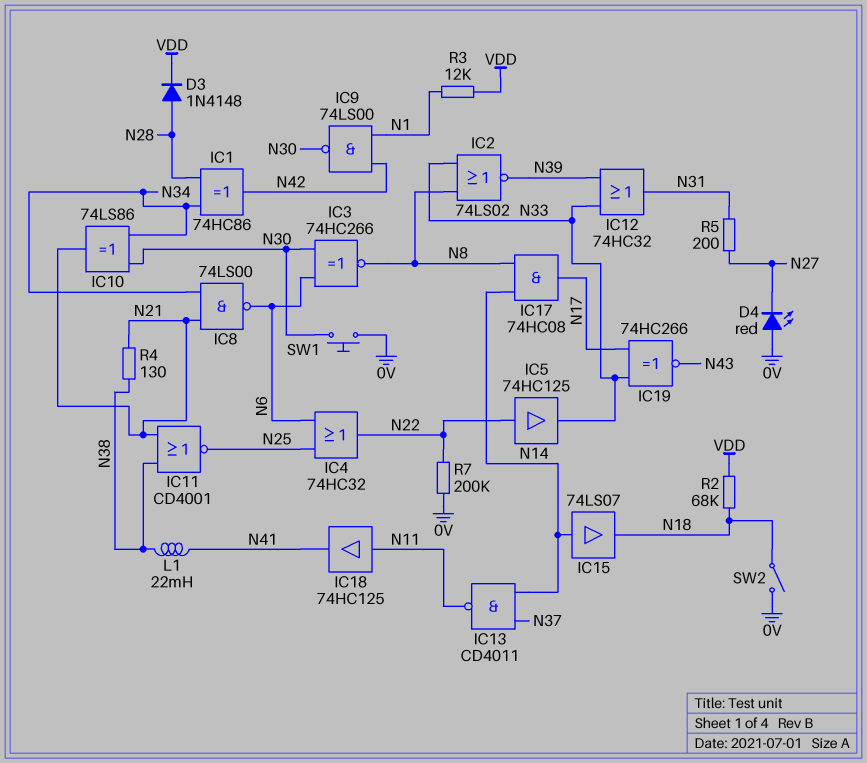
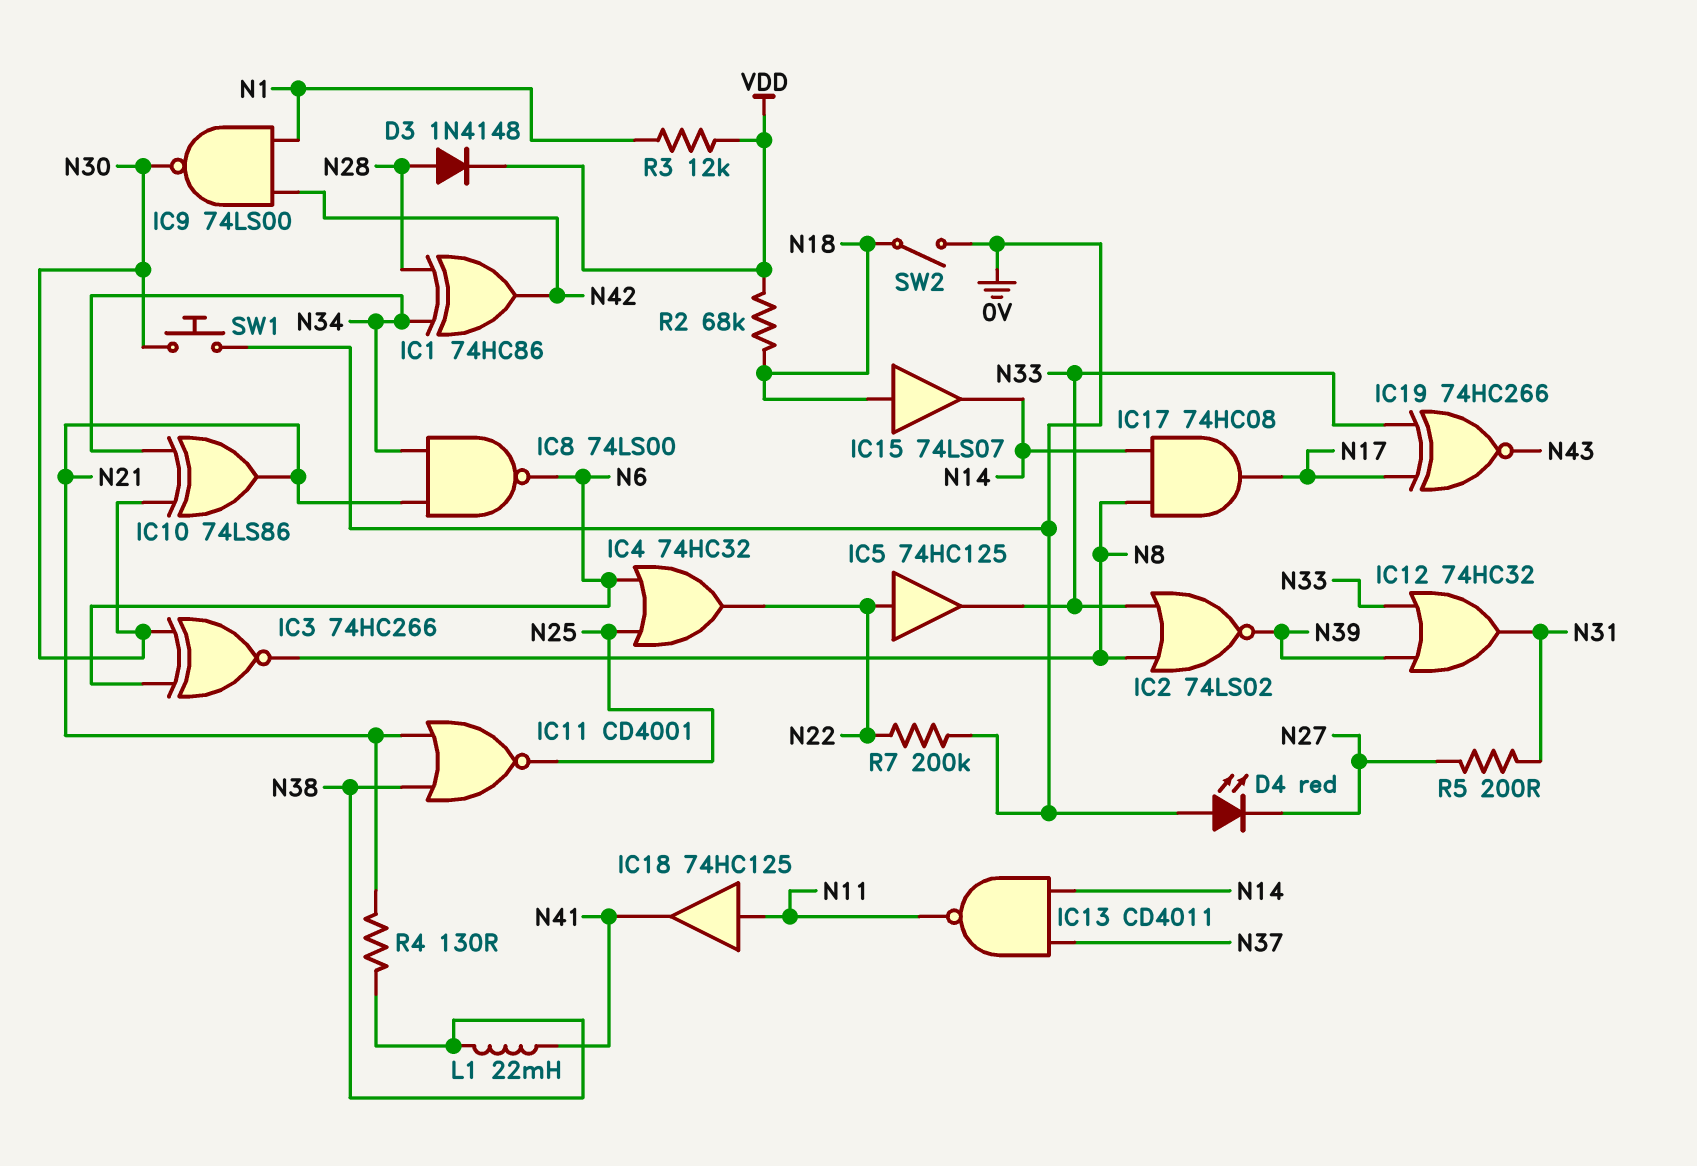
IC15: buffer 74LS07 (in N14, out N18) -> buffer 74LS07 (in N18, out N14)

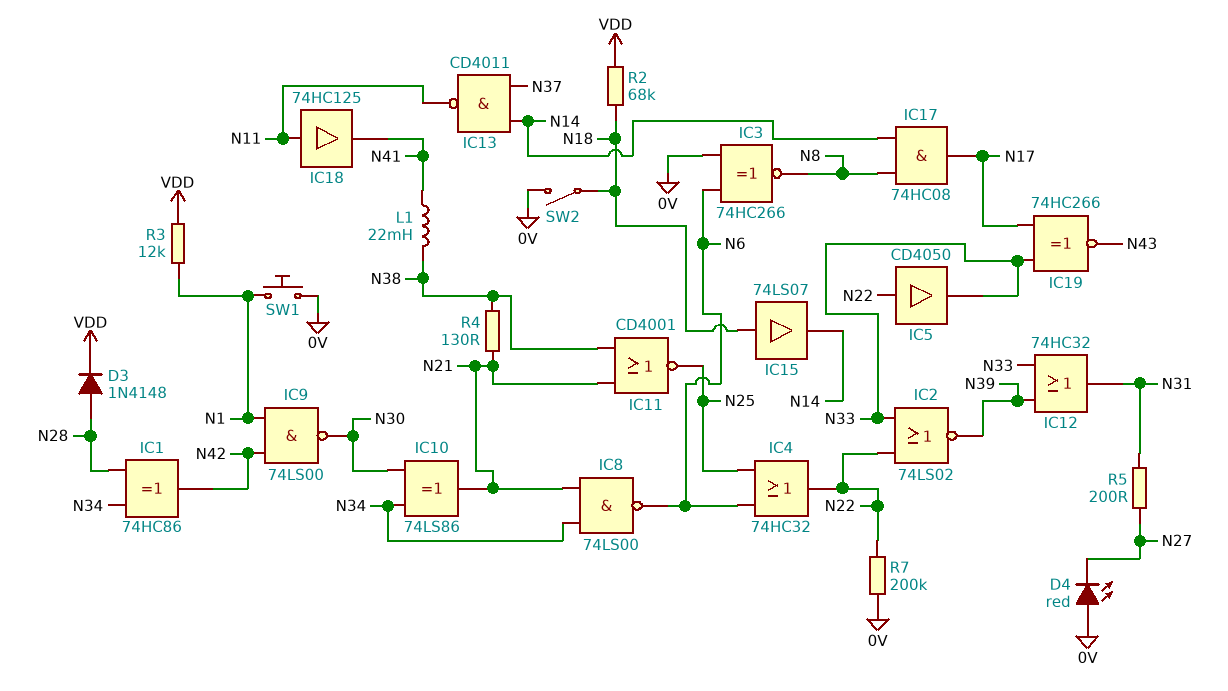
IC2: NOR 74LS02 (in N8, in N33, out N39) -> NOR 74LS02 (in N22, in N33, out N39)
IC3: XNOR 74HC266 (in N6, in N30, out N8) -> XNOR 74HC266 (in 0V, in N6, out N8)
IC5: buffer 74HC125 (in N22, out N33) -> buffer CD4050 (in N22, out N33)
SW1: button (0V, N30) -> button (0V, N1)

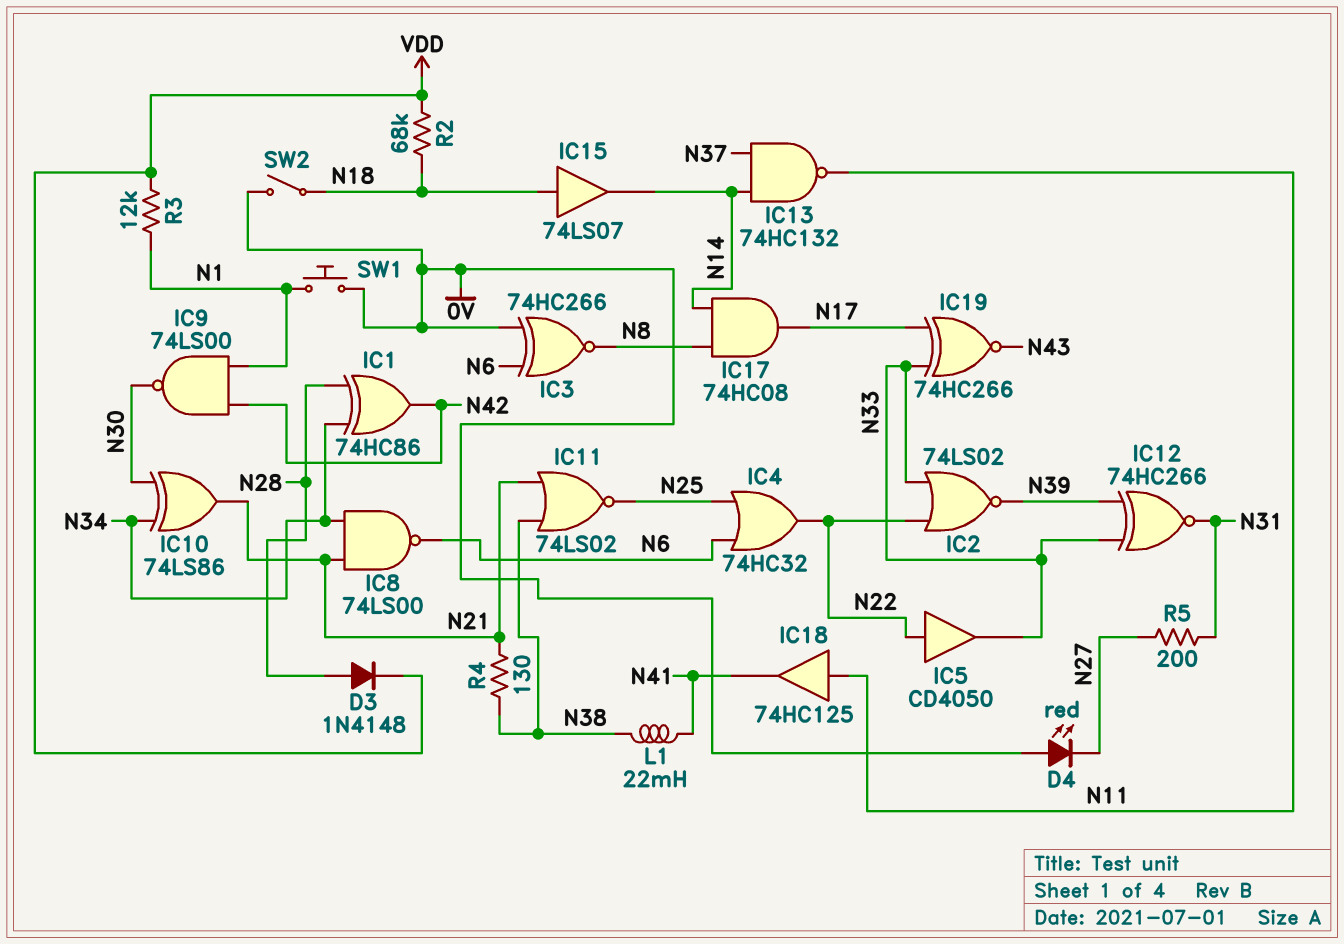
IC11: NOR CD4001 (in N21, in N38, out N25) -> NOR 74LS02 (in N21, in N38, out N25)
IC12: OR 74HC32 (in N33, in N39, out N31) -> XNOR 74HC266 (in N33, in N39, out N31)
IC13: NAND CD4011 (in N14, in N37, out N11) -> NAND 74HC132 (in N14, in N37, out N11)
R7: 200k (0V, N22) -> none

